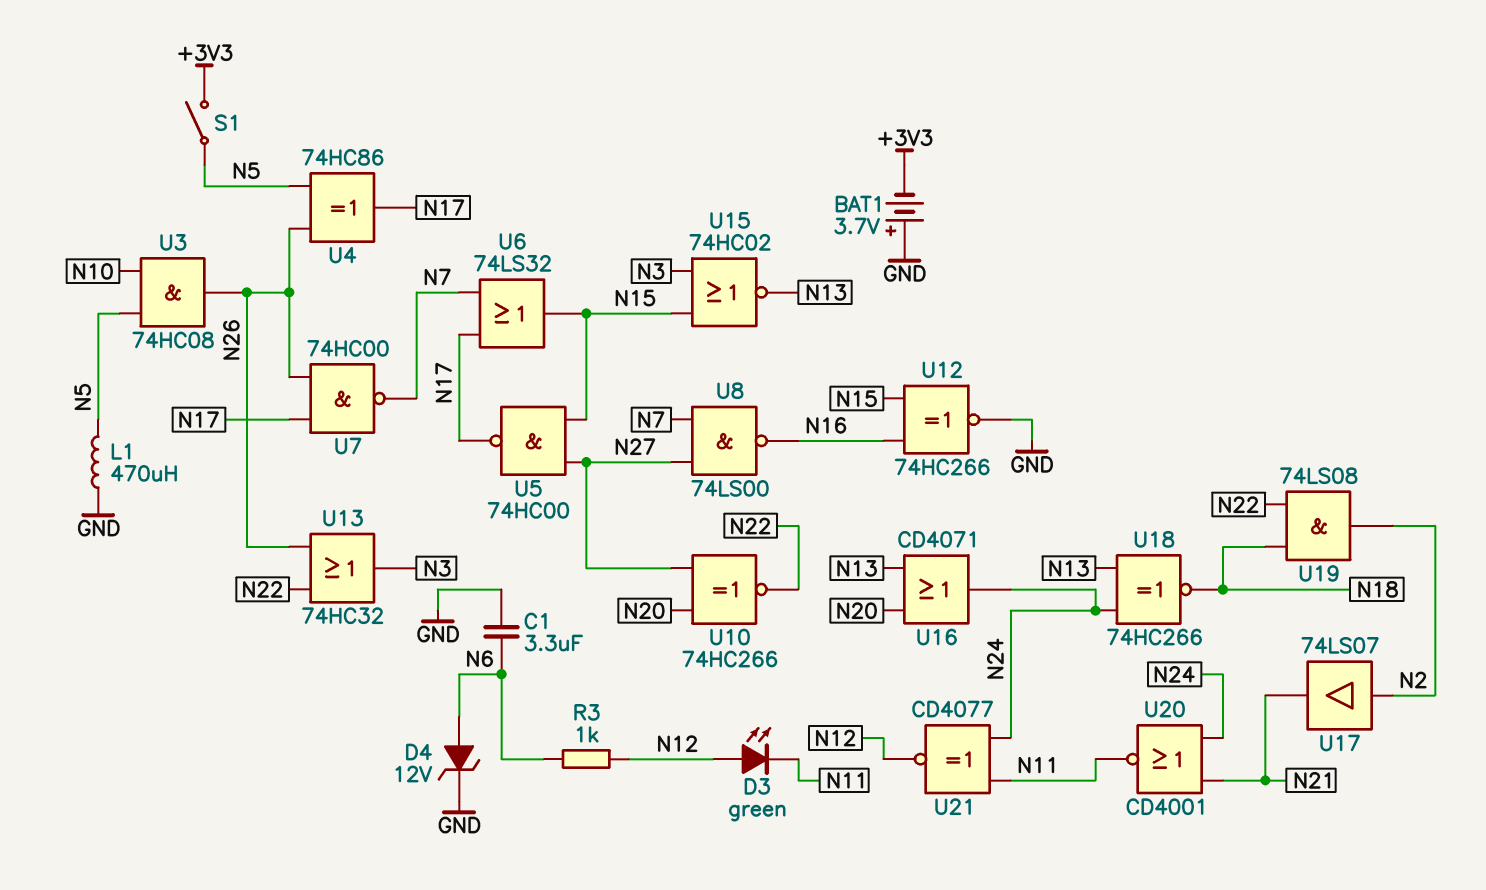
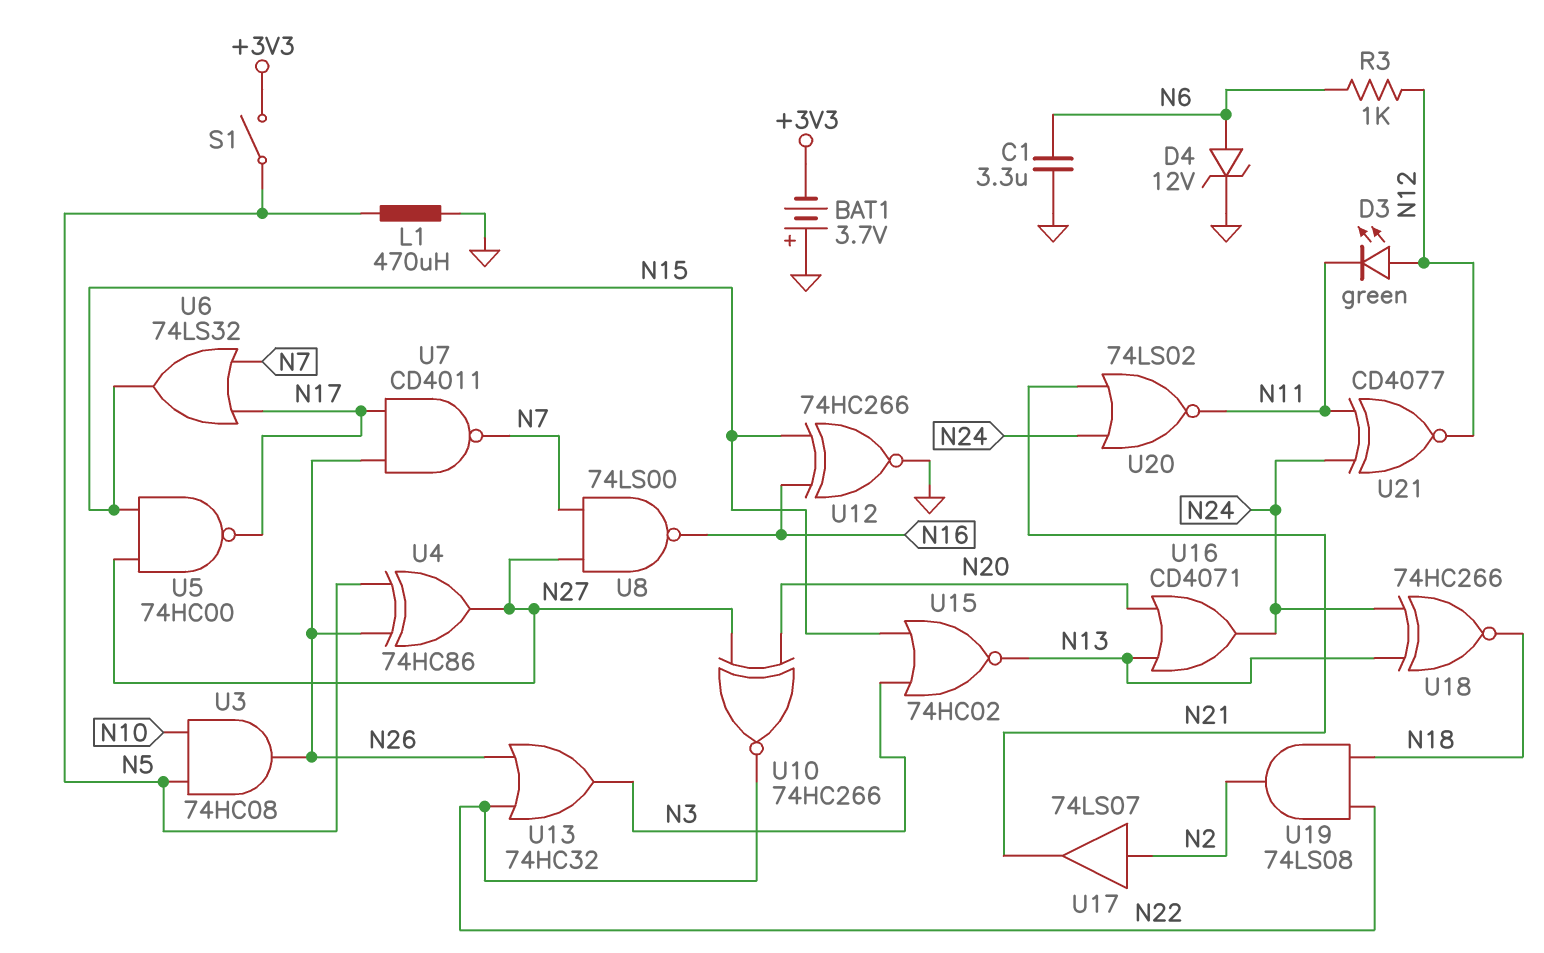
U4: XOR 74HC86 (in N5, in N26, out N17) -> XOR 74HC86 (in N5, in N26, out N27)
U7: NAND 74HC00 (in N17, in N26, out N7) -> NAND CD4011 (in N17, in N26, out N7)
U20: NOR CD4001 (in N21, in N24, out N11) -> NOR 74LS02 (in N21, in N24, out N11)

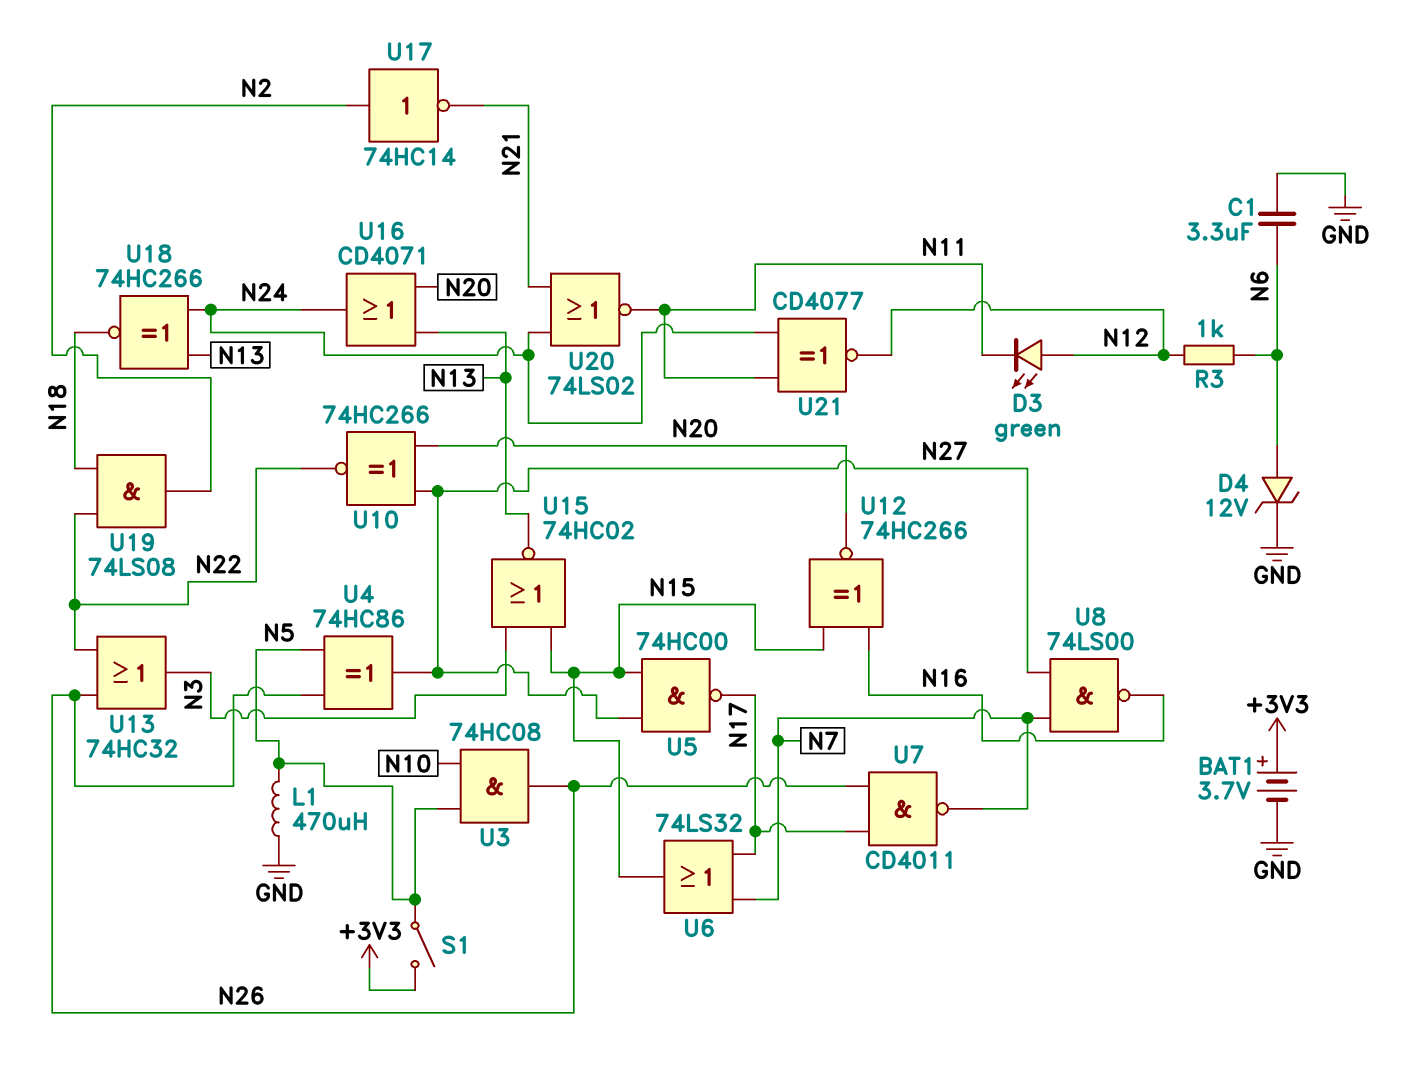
BAT1: 3.7V (plus GND, minus +3V3) -> 3.7V (plus +3V3, minus GND)
U12: XNOR 74HC266 (in N15, in N16, out GND) -> XNOR 74HC266 (in N15, in N16, out N20)
U17: buffer 74LS07 (in N2, out N21) -> NOT 74HC14 (in N2, out N21)

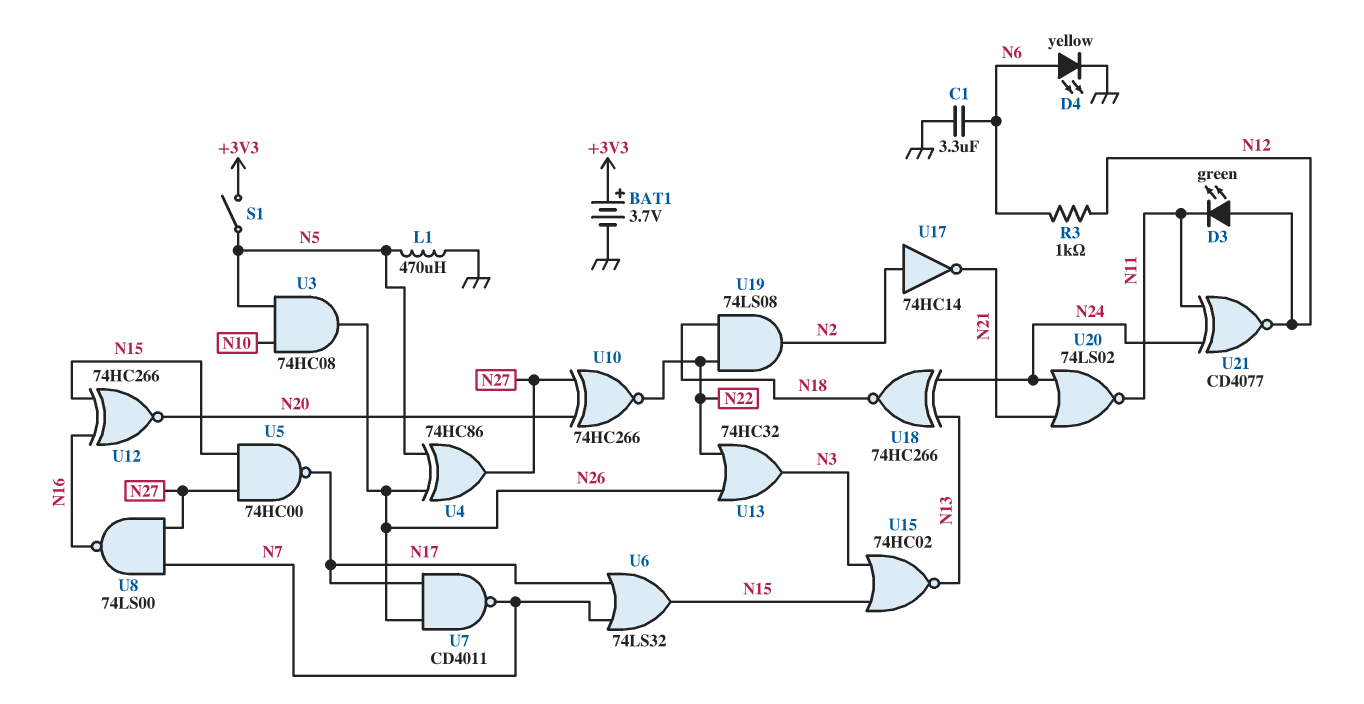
D4: zener 12V (A N6, K GND) -> LED yellow (A N6, K GND)
U16: OR CD4071 (in N13, in N20, out N24) -> none

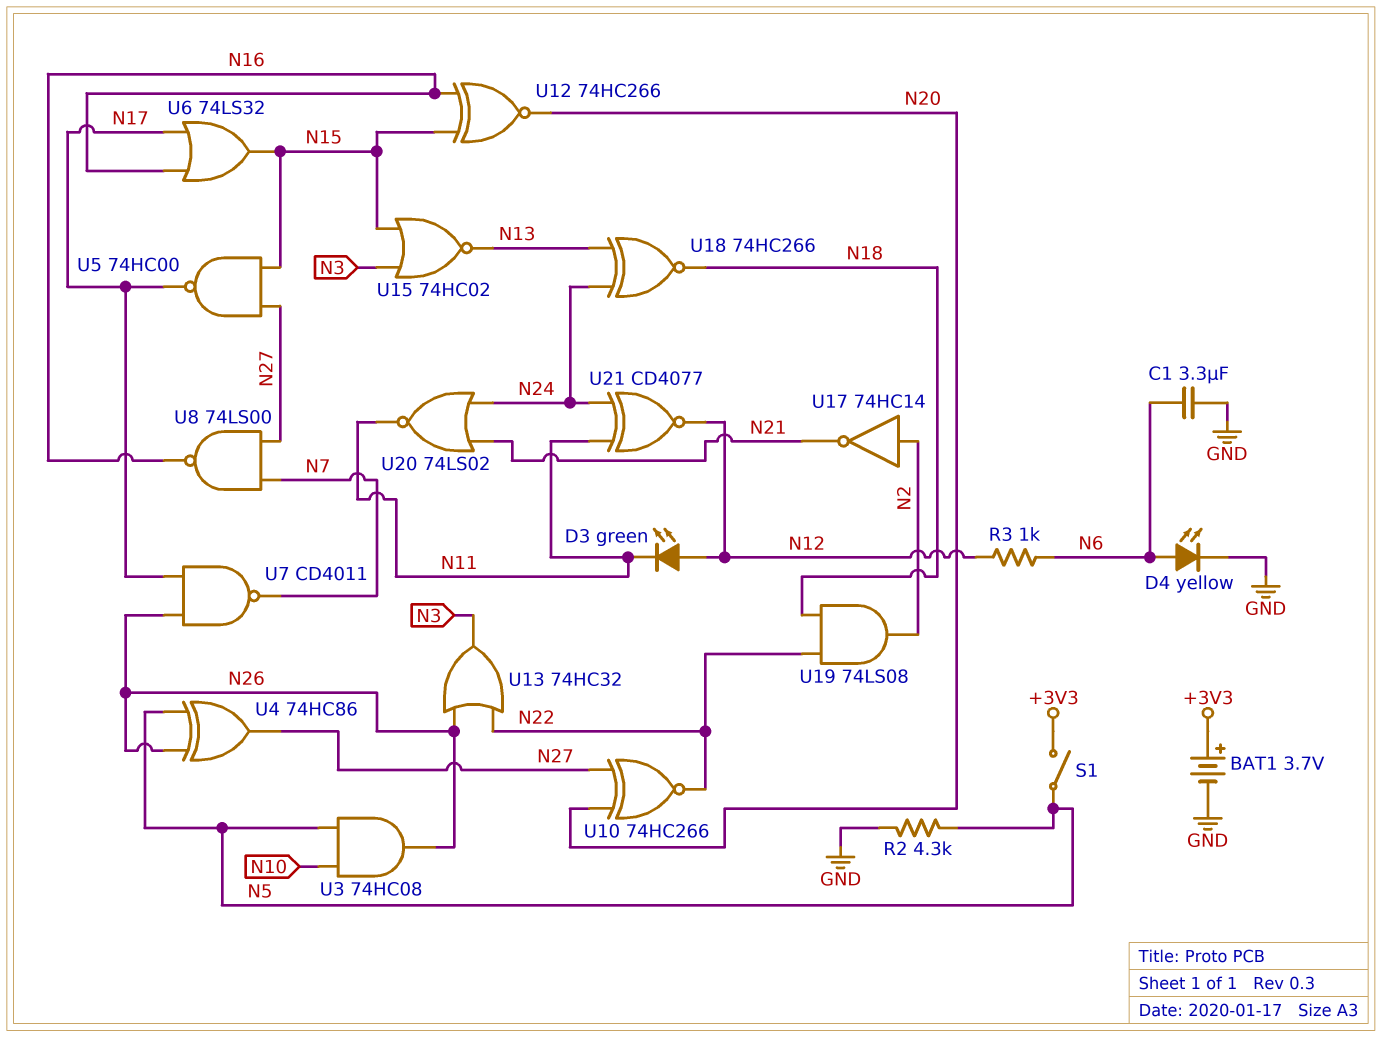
L1: 470uH (GND, N5) -> none
R2: none -> 4.3k (GND, N5)
U6: OR 74LS32 (in N7, in N17, out N15) -> OR 74LS32 (in N16, in N17, out N15)

